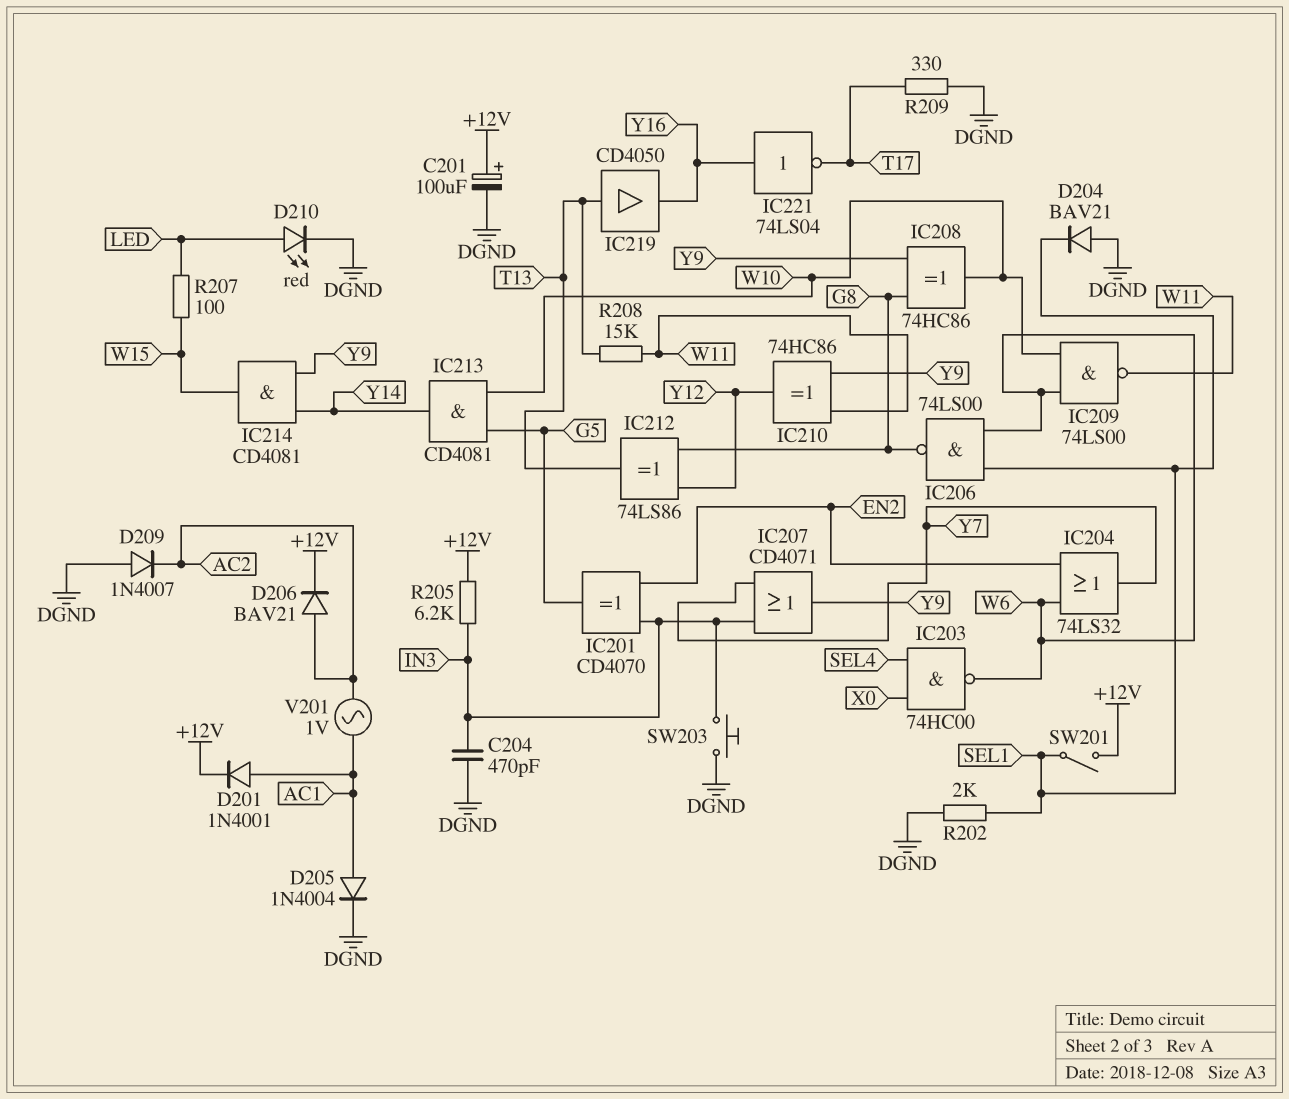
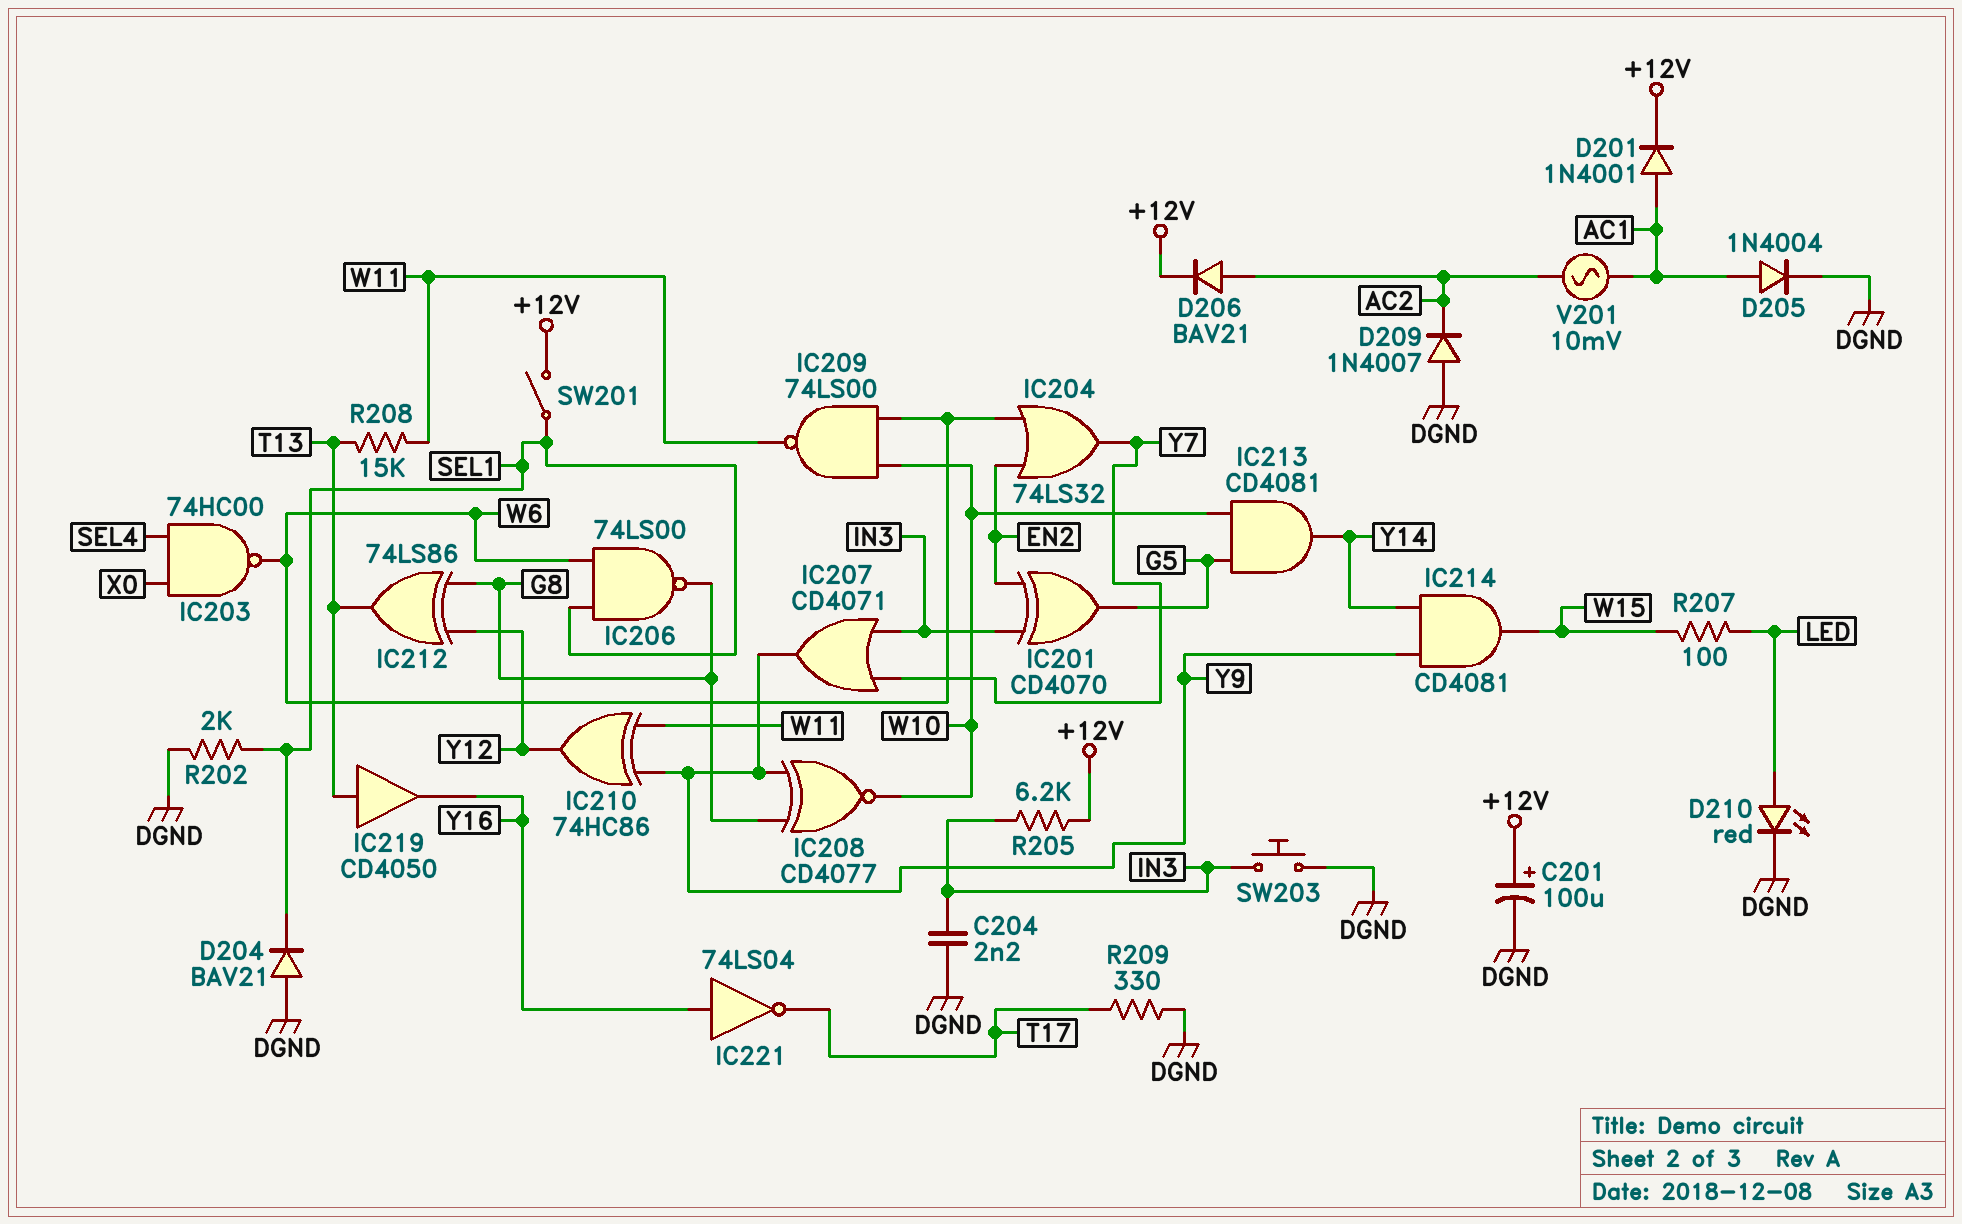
C204: 470pF (DGND, IN3) -> 2.2nF (DGND, IN3)
IC208: XOR 74HC86 (in G8, in Y9, out W10) -> XNOR CD4077 (in G8, in Y9, out W10)
V201: AC 1V (AC1, AC2) -> AC 10mV (AC1, AC2)

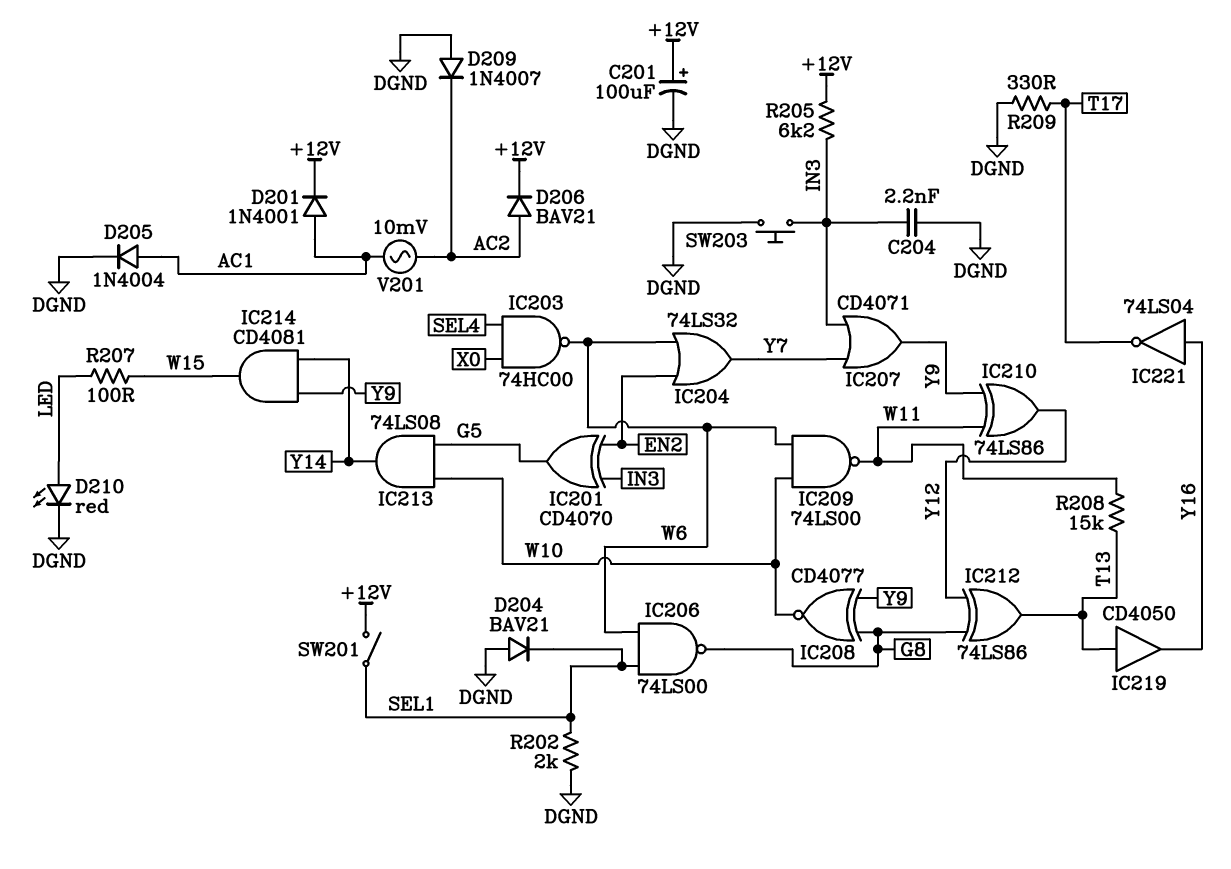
IC210: XOR 74HC86 (in W11, in Y9, out Y12) -> XOR 74LS86 (in W11, in Y9, out Y12)
IC213: AND CD4081 (in G5, in W10, out Y14) -> AND 74LS08 (in G5, in W10, out Y14)

